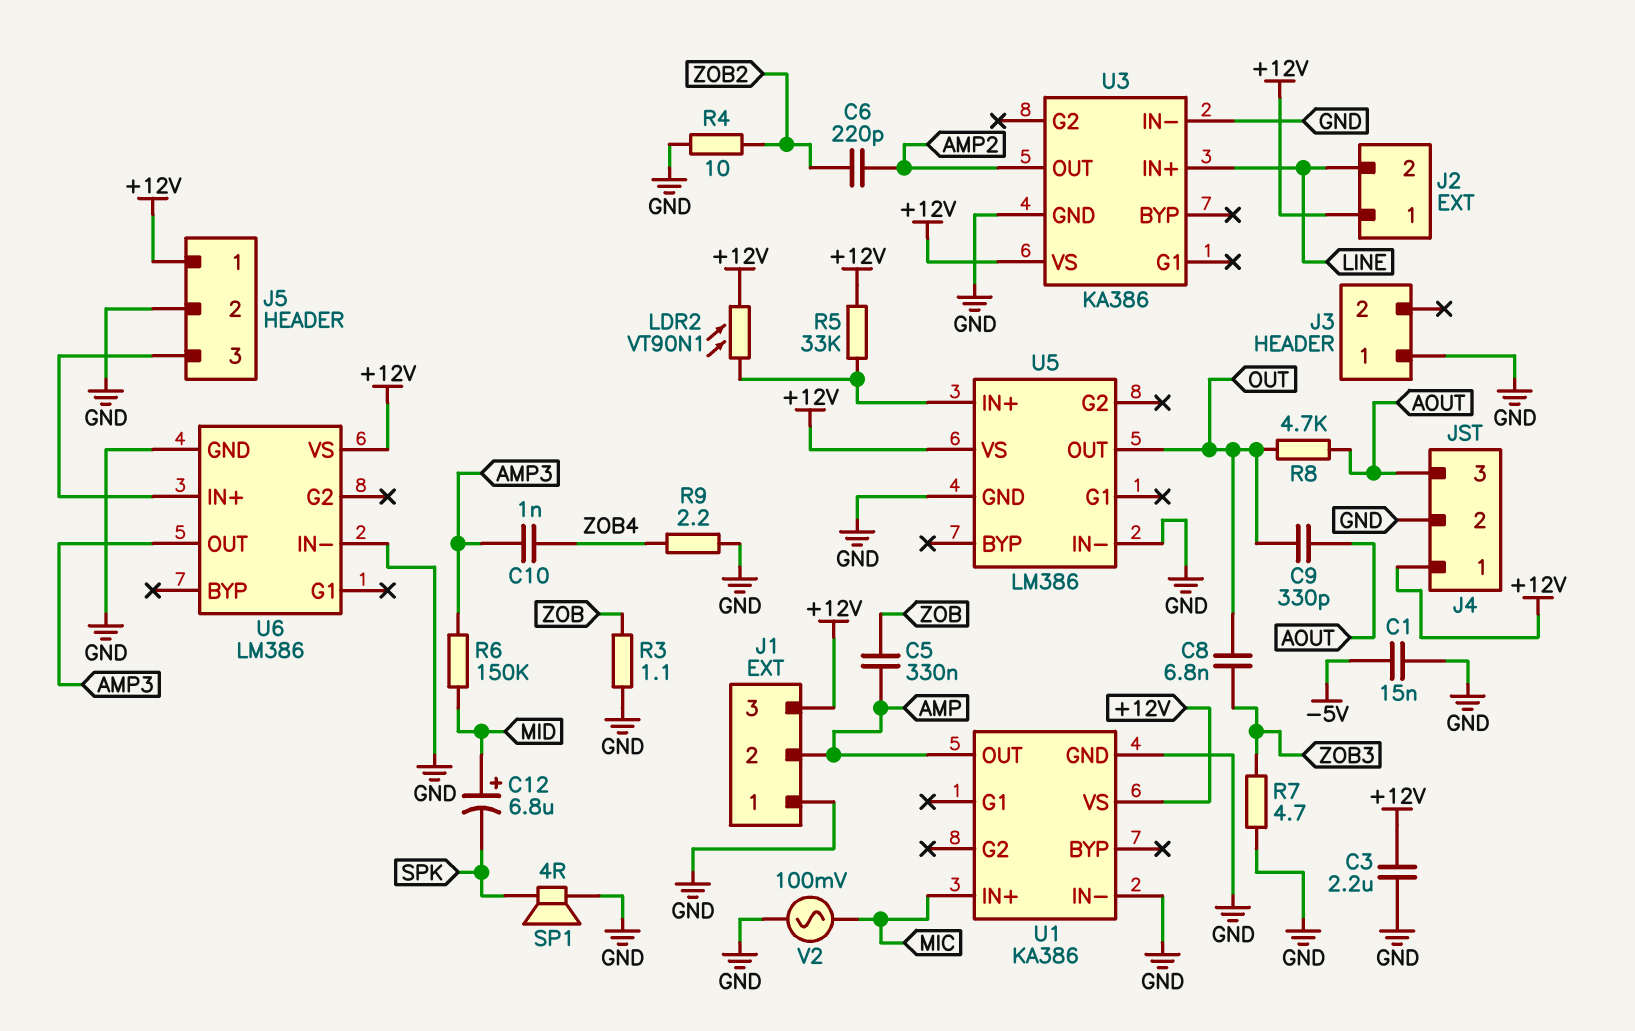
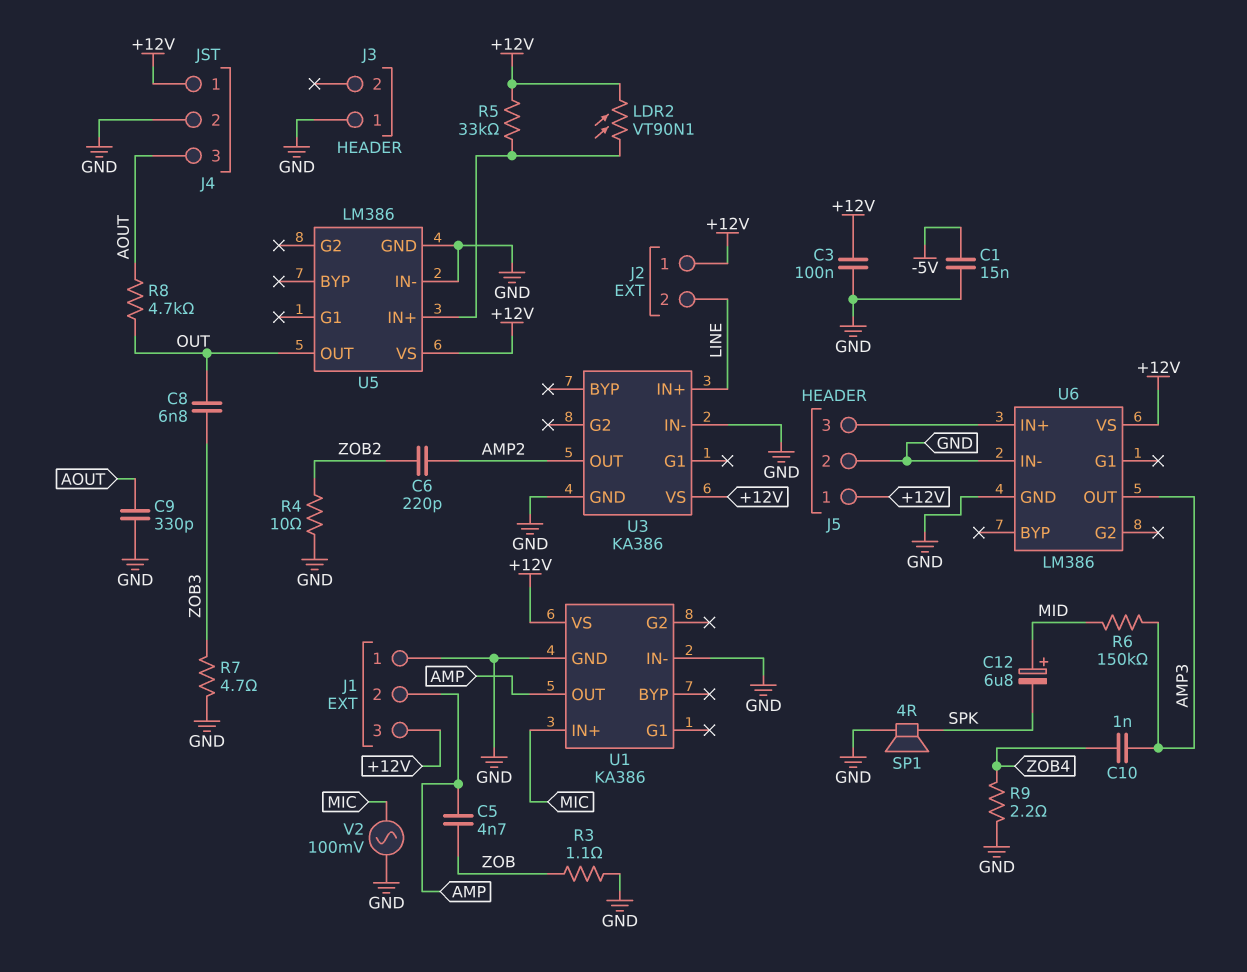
C3: 2.2uF (+12V, GND) -> 100nF (+12V, GND)
C5: 330nF (AMP, ZOB) -> 4.7nF (AMP, ZOB)
C9: 330pF (AOUT, OUT) -> 330pF (AOUT, GND)

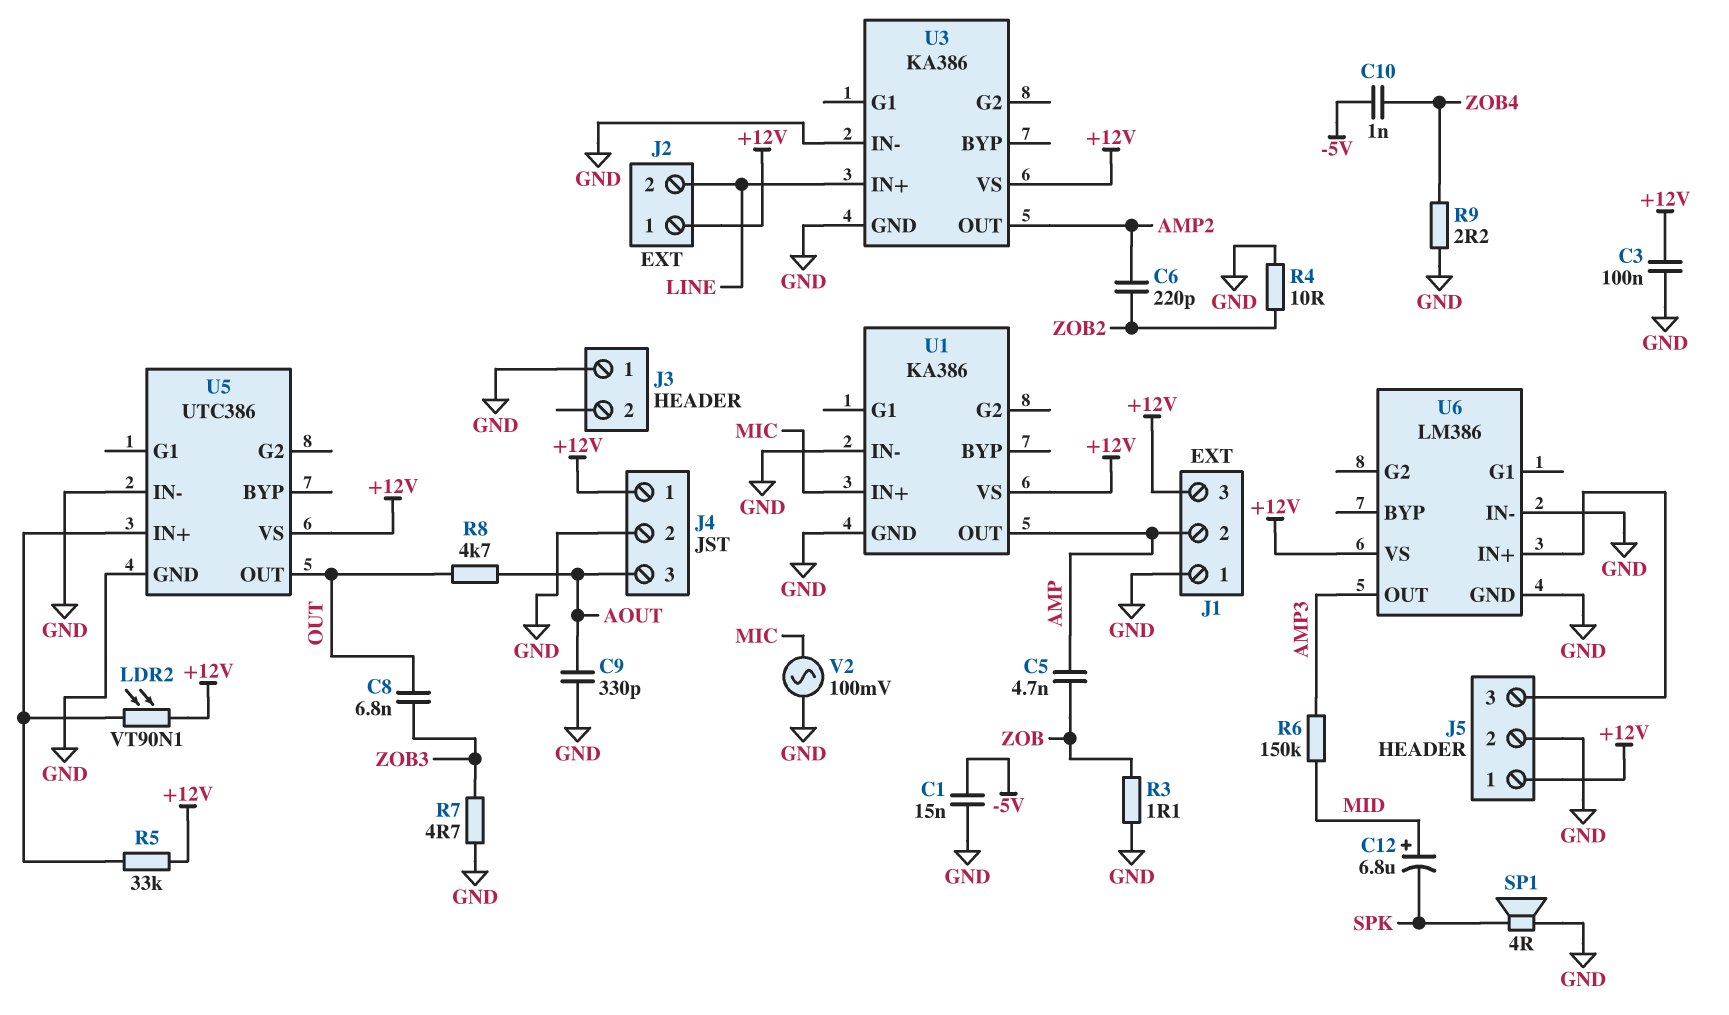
C10: 1nF (AMP3, ZOB4) -> 1nF (-5V, ZOB4)
U5: LM386 -> UTC386

